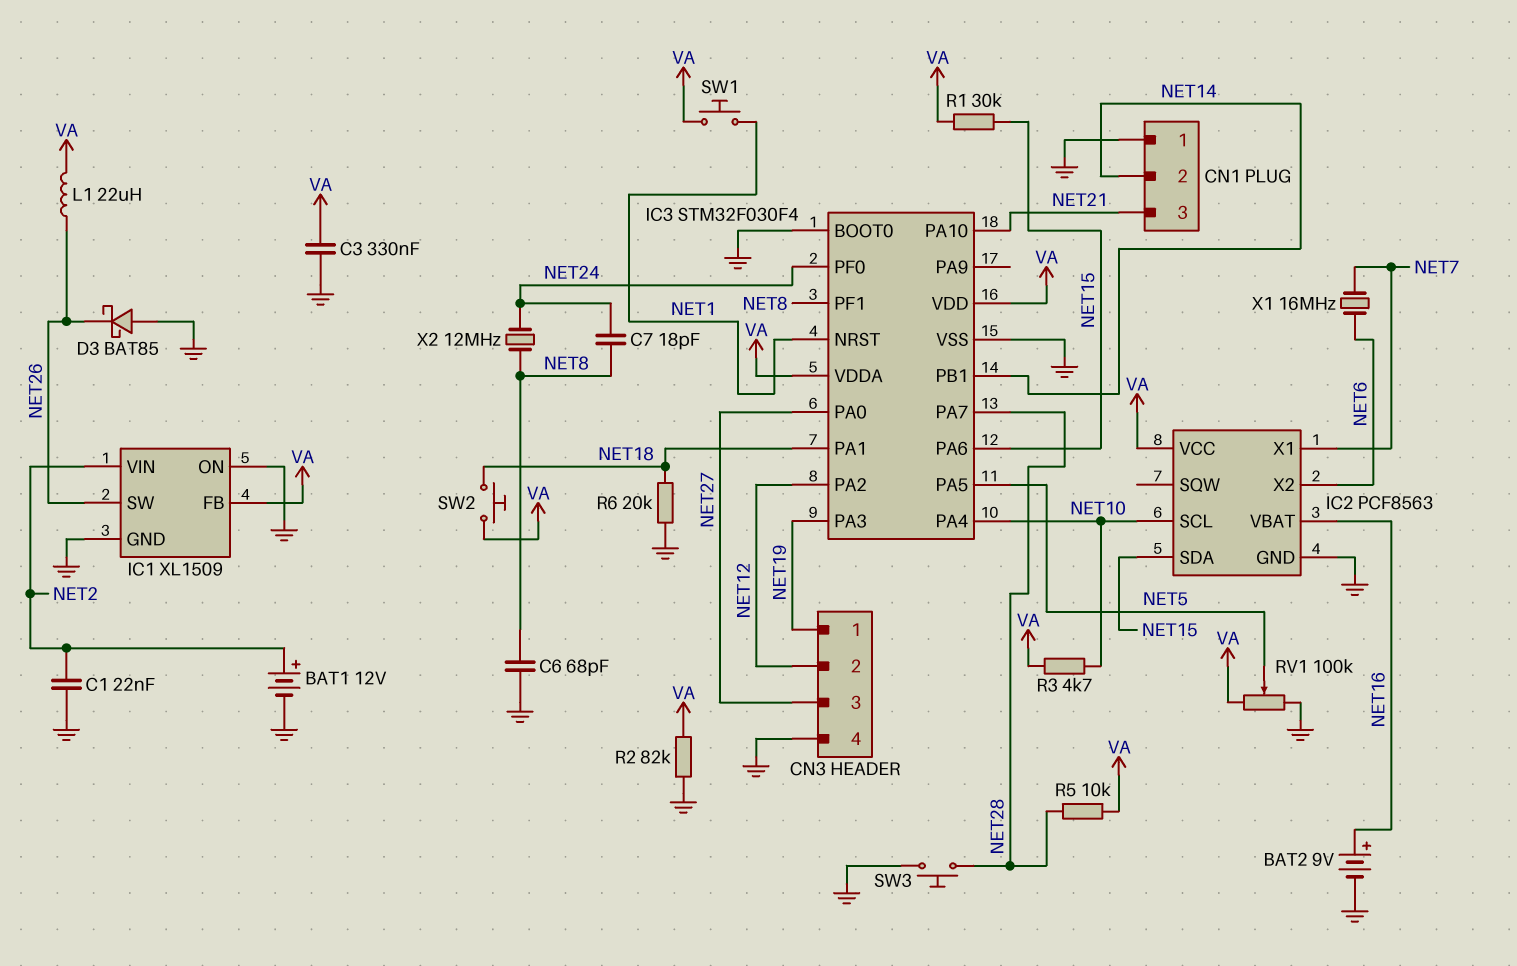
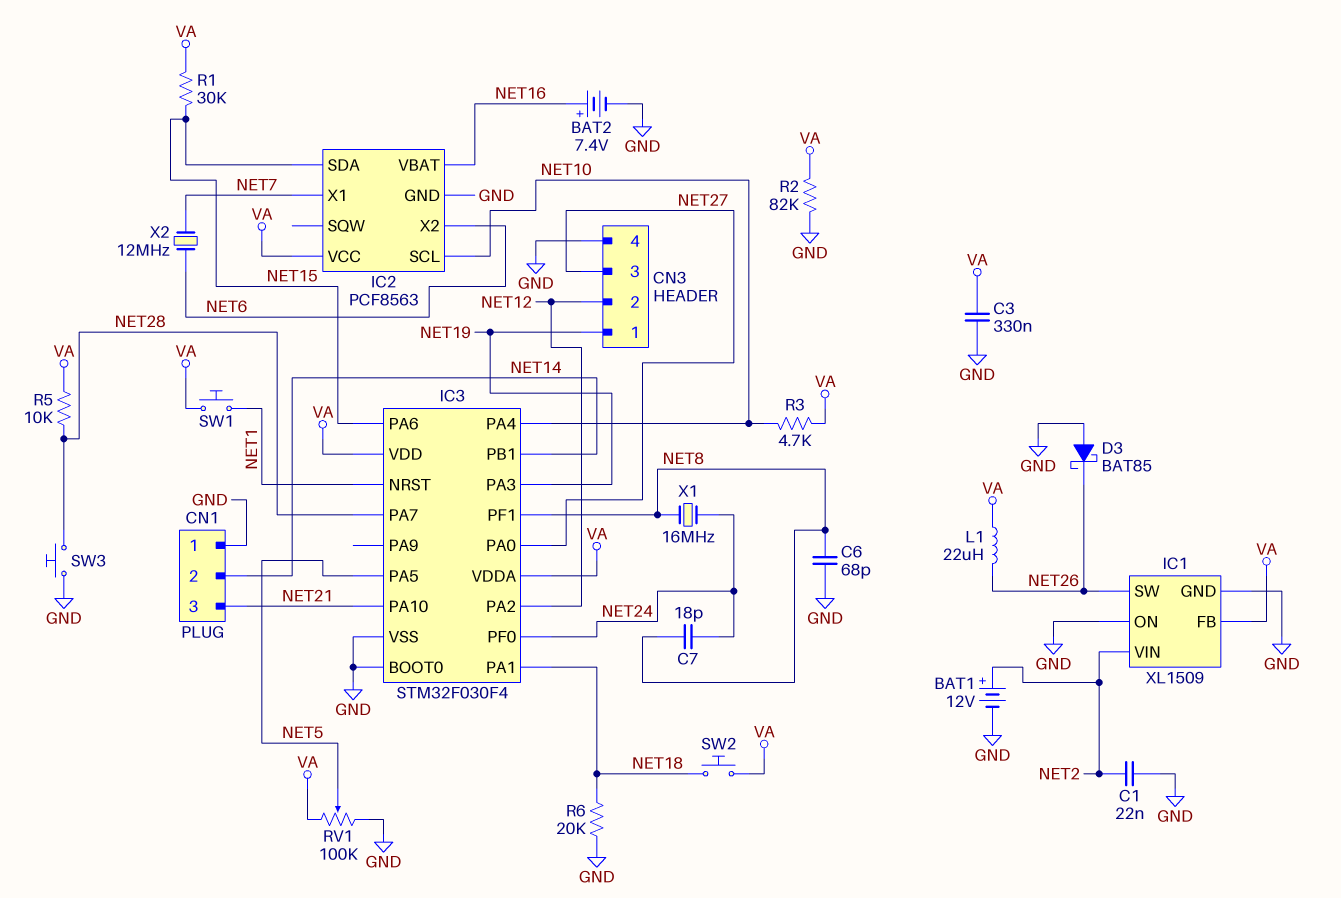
BAT2: 9V (plus NET16, minus GND) -> 7.4V (plus NET16, minus GND)
X1: 16MHz (NET6, NET7) -> 16MHz (NET8, NET24)
X2: 12MHz (NET8, NET24) -> 12MHz (NET6, NET7)

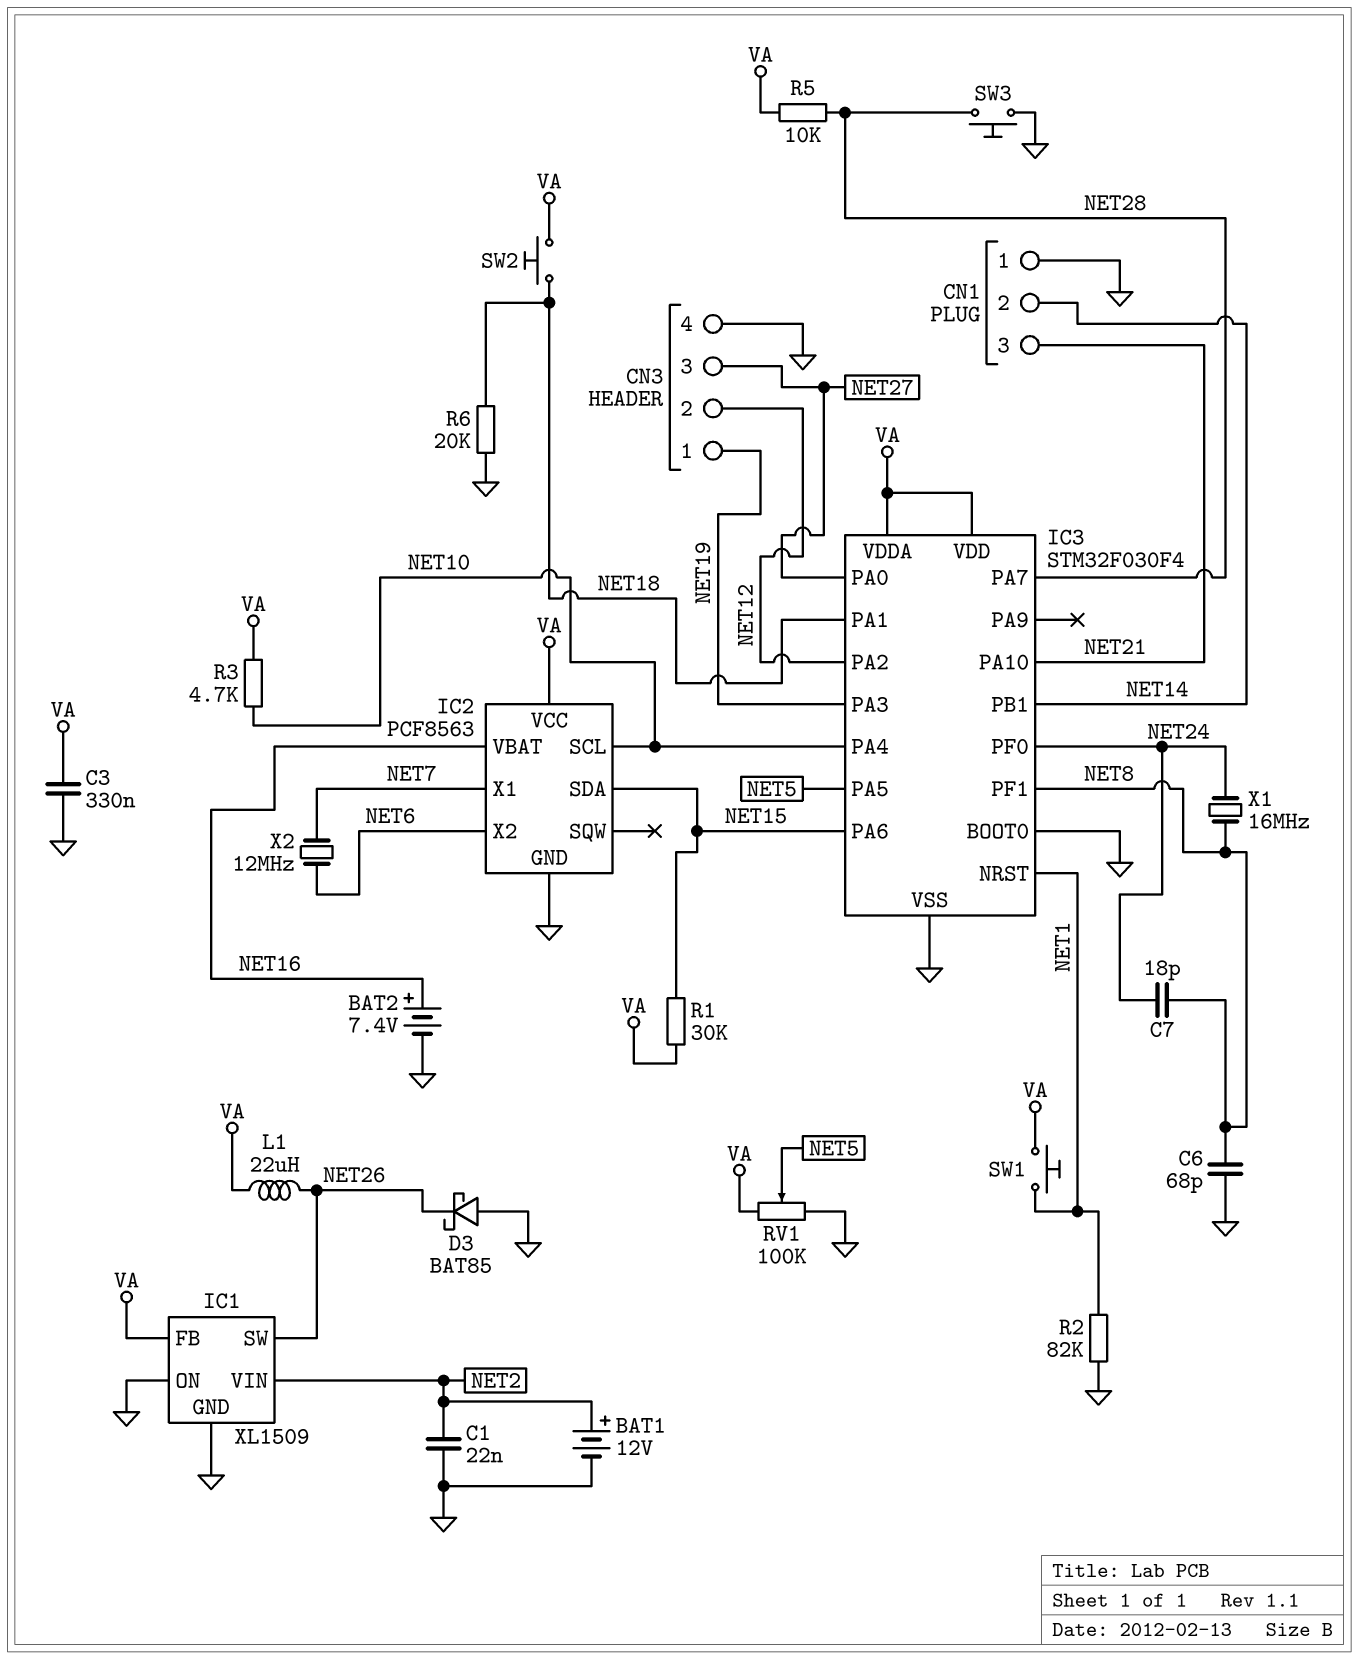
R2: 82k (GND, VA) -> 82k (GND, NET1)

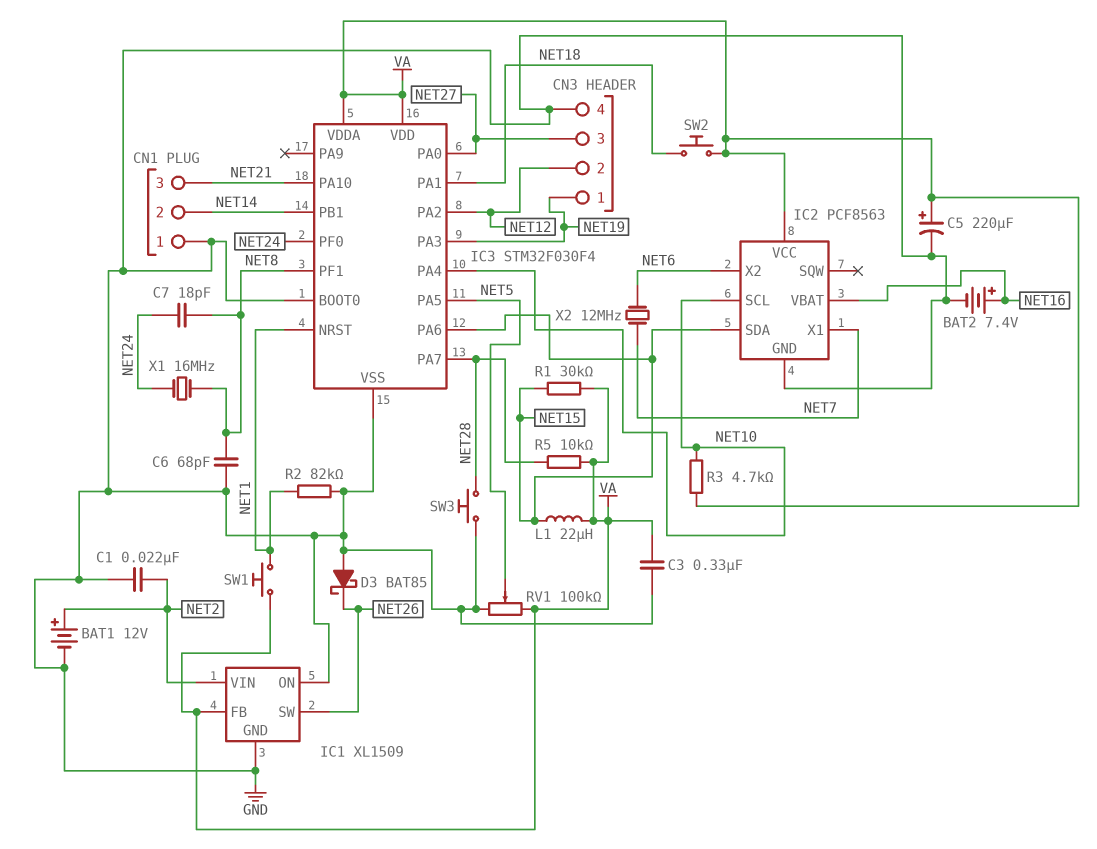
C5: none -> 220uF (plus VA, minus GND)
L1: 22uH (NET26, VA) -> 22uH (NET15, VA)
R6: 20k (GND, NET18) -> none

